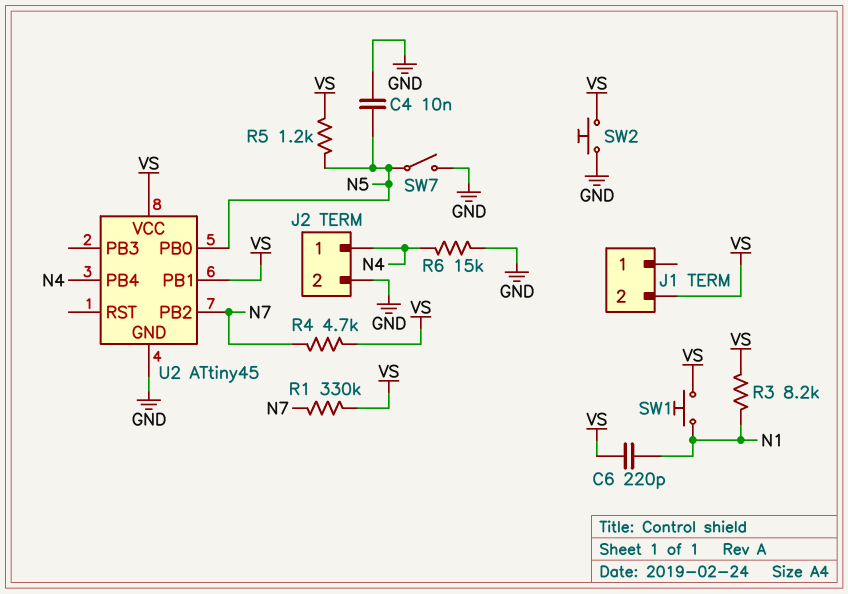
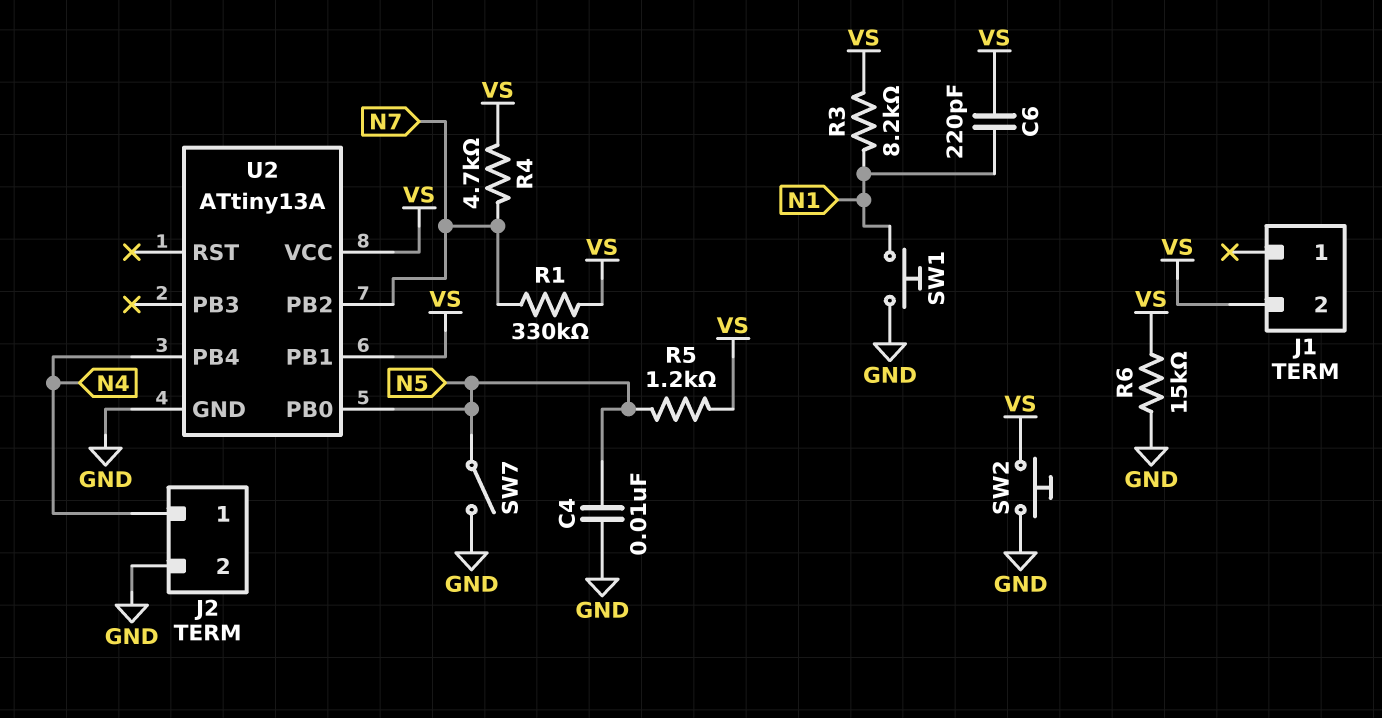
R6: 15k (GND, N4) -> 15k (GND, VS)
SW1: button (N1, VS) -> button (GND, N1)
U2: ATtiny45 -> ATtiny13A

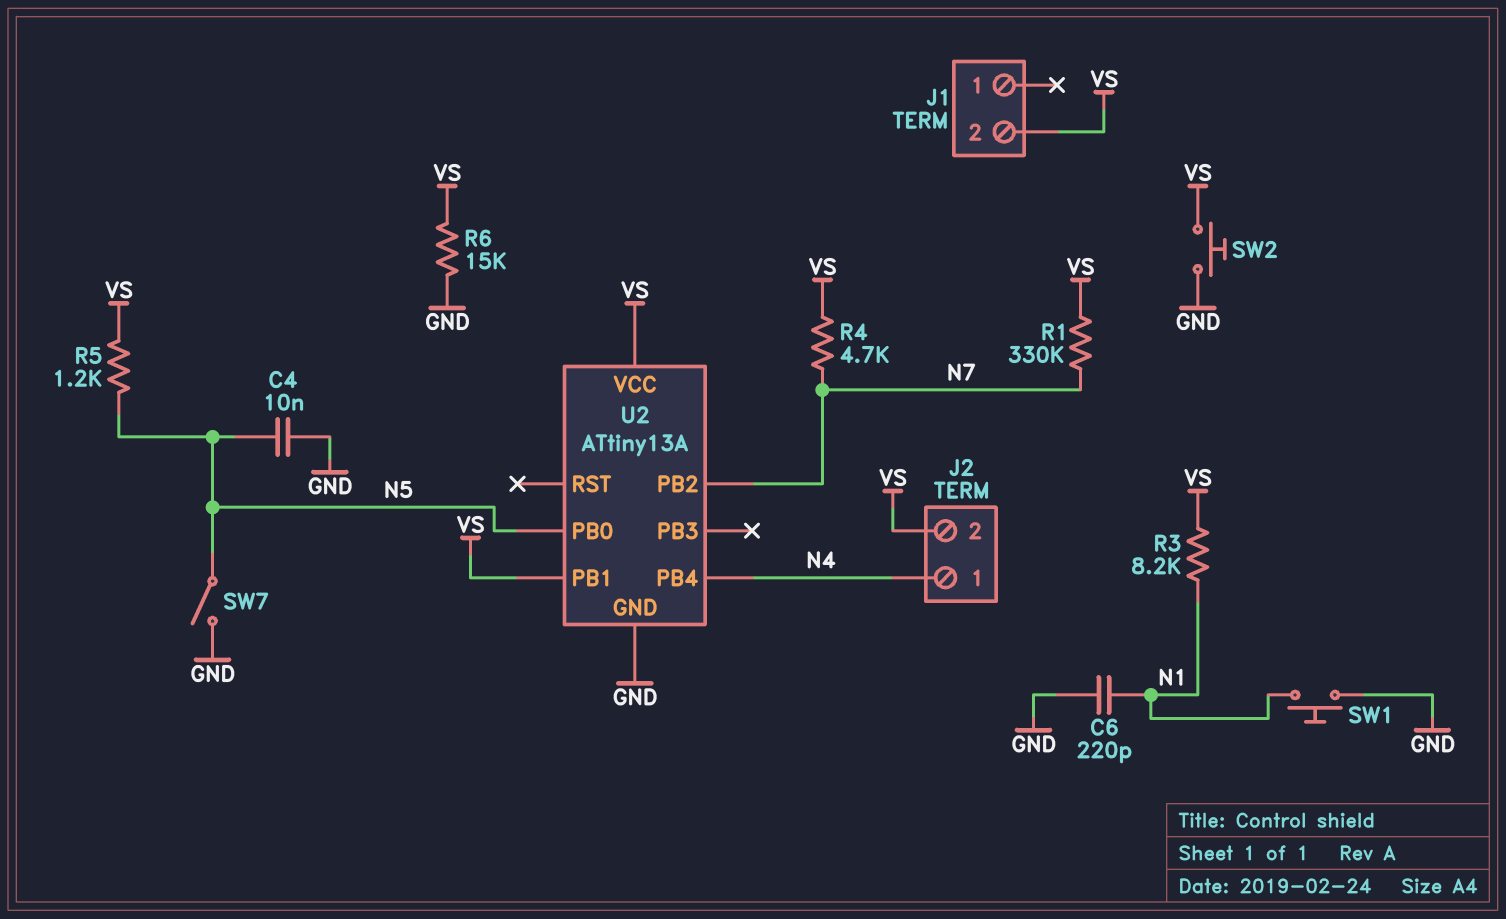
C6: 220pF (N1, VS) -> 220pF (GND, N1)
J2 pin 2: GND -> VS

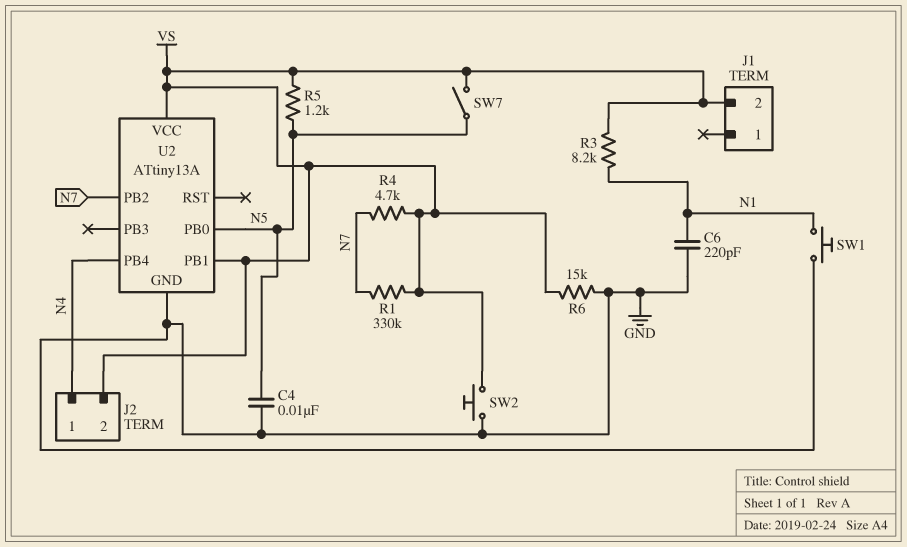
SW7: switch (GND, N5) -> switch (N5, VS)

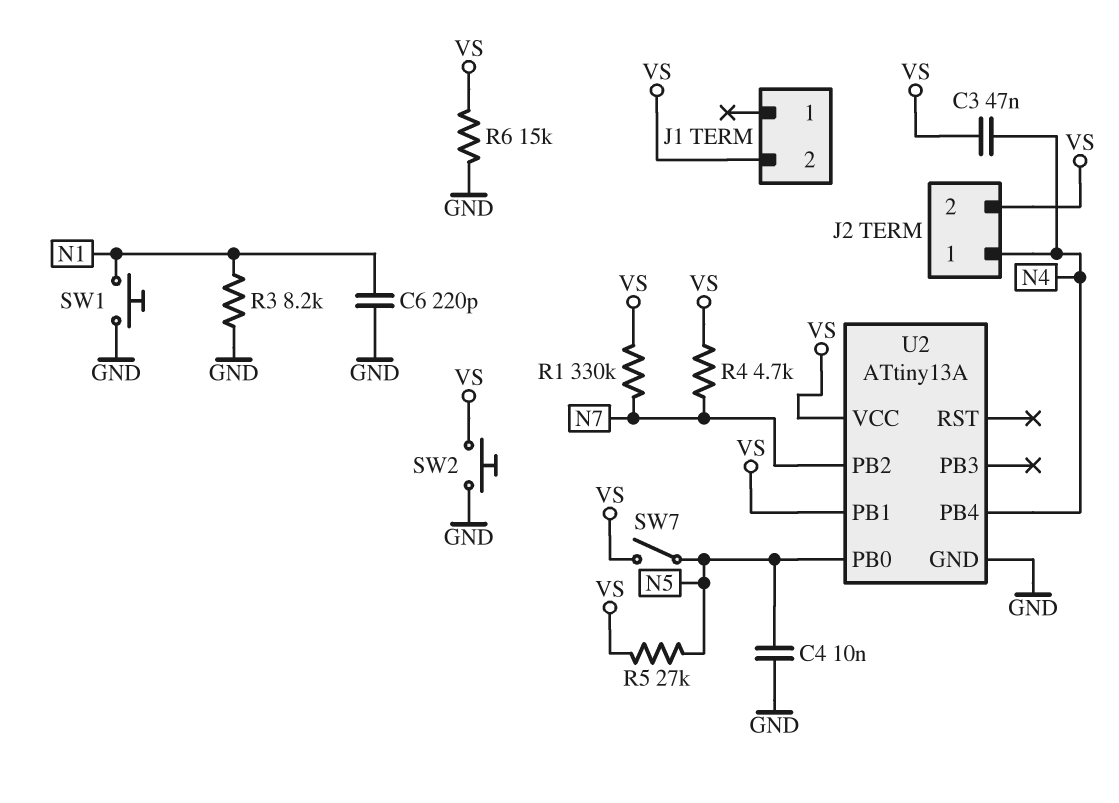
C3: none -> 47nF (N4, VS)
R3: 8.2k (N1, VS) -> 8.2k (GND, N1)
R5: 1.2k (N5, VS) -> 27k (N5, VS)

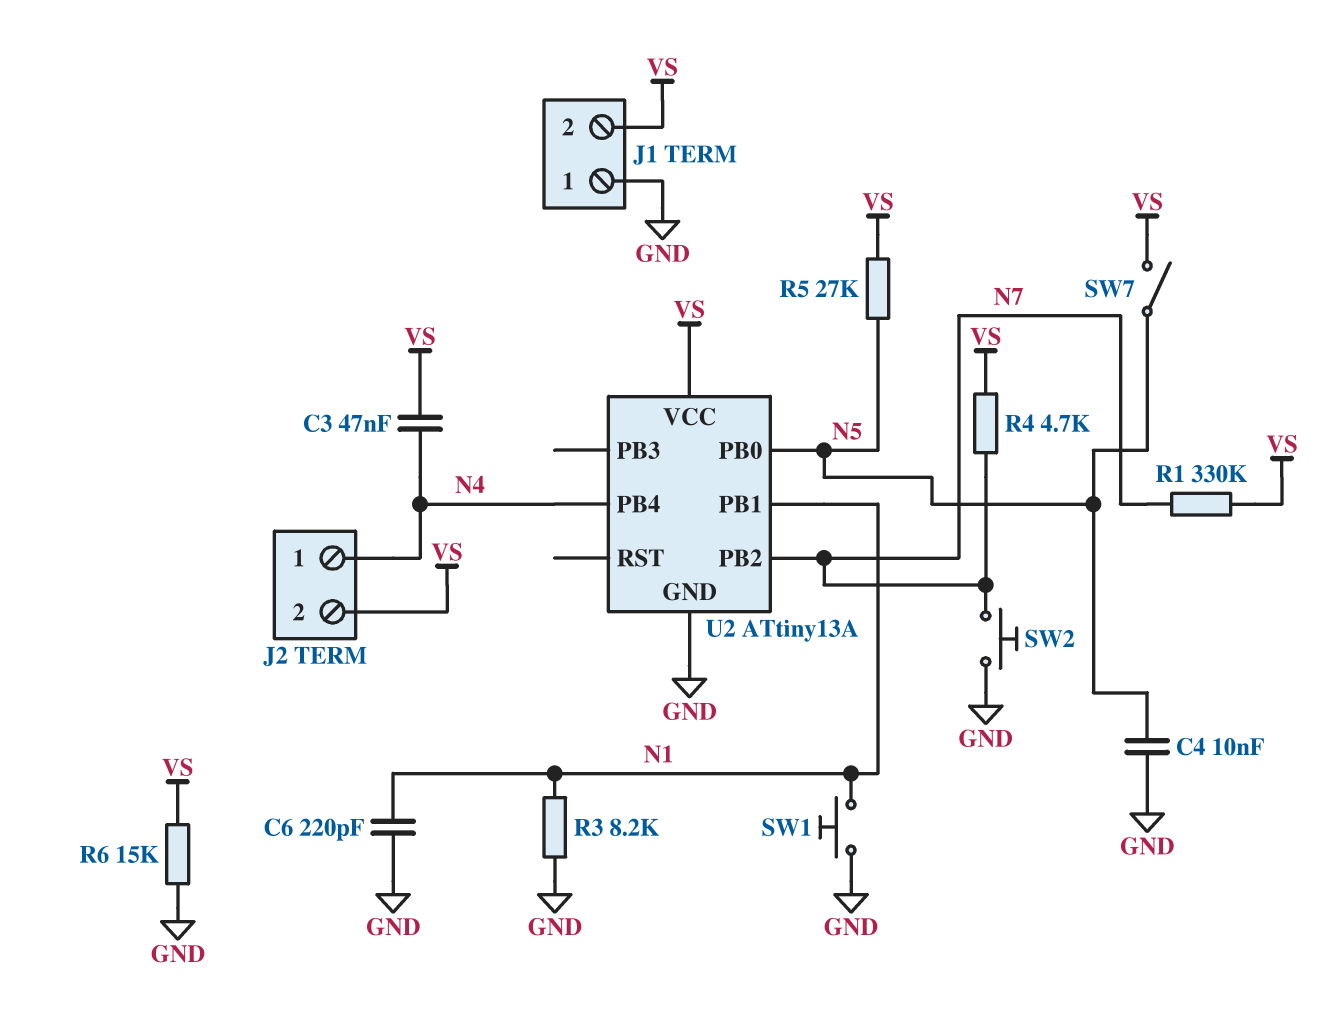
J1 pin 1: none -> GND
SW2: button (GND, VS) -> button (GND, N7)
U2 pin PB1: VS -> N1

